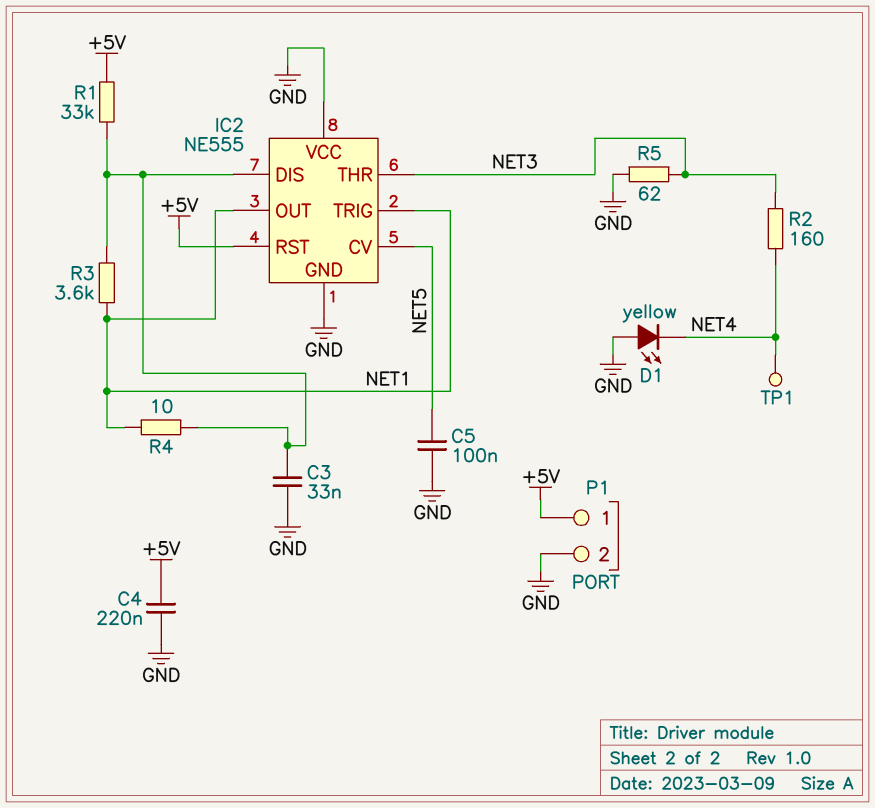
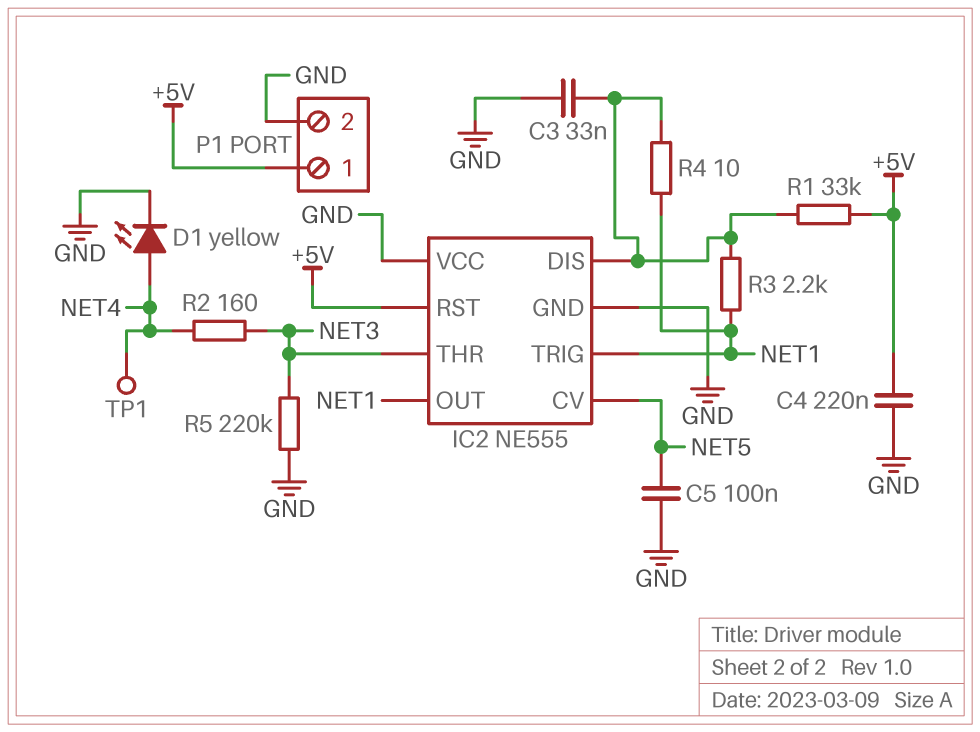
D1: LED yellow (A GND, K NET4) -> LED yellow (A NET4, K GND)
R3: 3.6k (IC2/DIS, NET1) -> 2.2k (IC2/DIS, NET1)
R5: 62 (GND, NET3) -> 220k (GND, NET3)

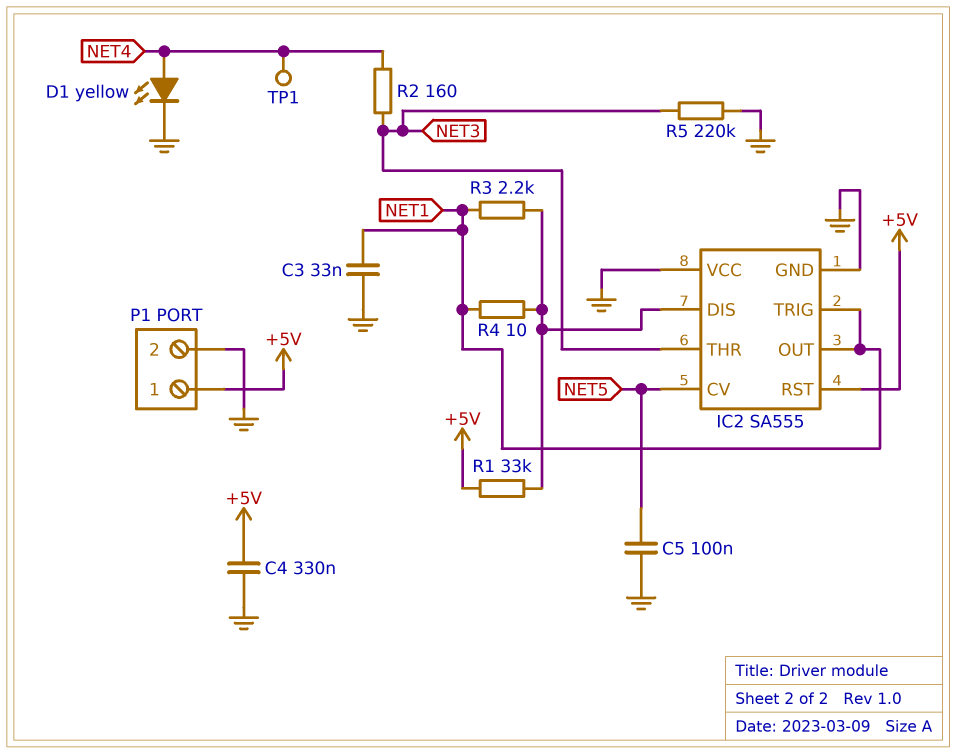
C3: 33nF (GND, IC2/DIS) -> 33nF (GND, NET1)
C4: 220nF (+5V, GND) -> 330nF (+5V, GND)
IC2: NE555 -> SA555

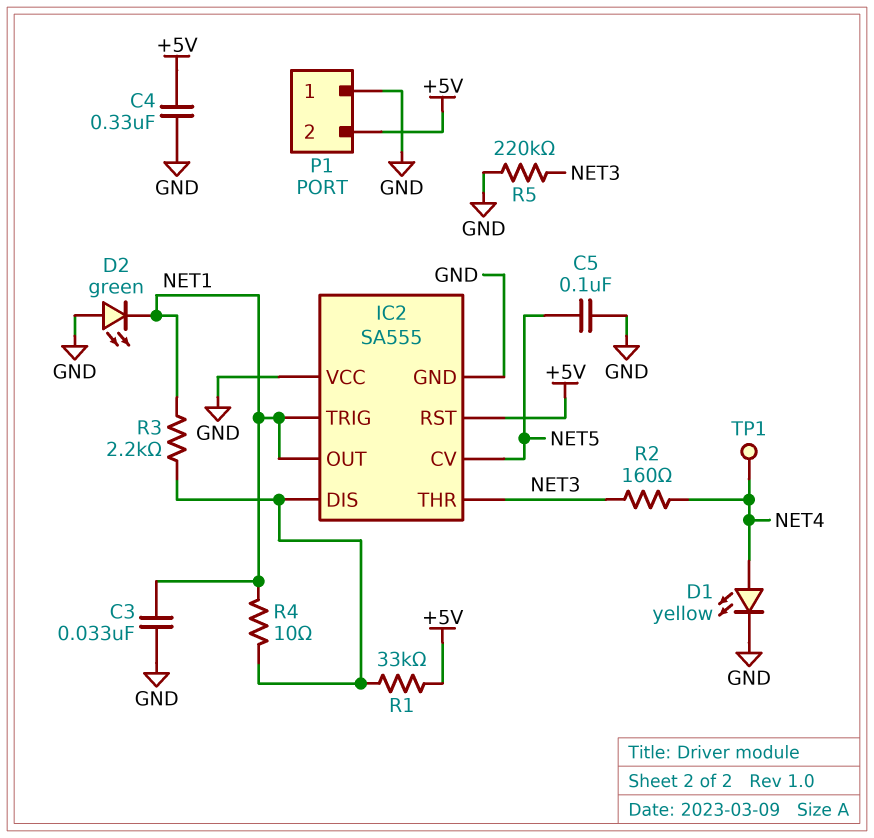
D2: none -> LED green (A GND, K NET1)
P1 pin 1: +5V -> GND
P1 pin 2: GND -> +5V

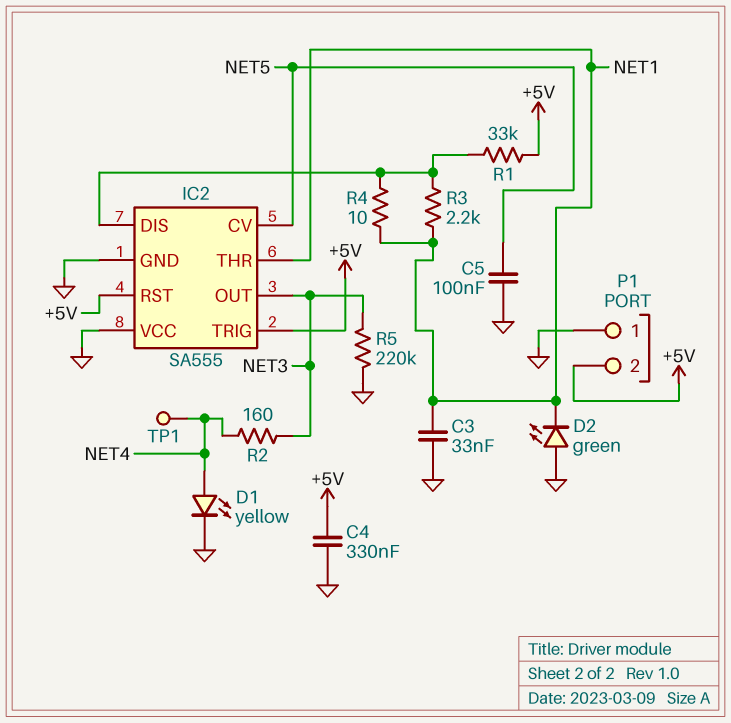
IC2 pin OUT: NET1 -> NET3
IC2 pin THR: NET3 -> NET1
IC2 pin TRIG: NET1 -> +5V

